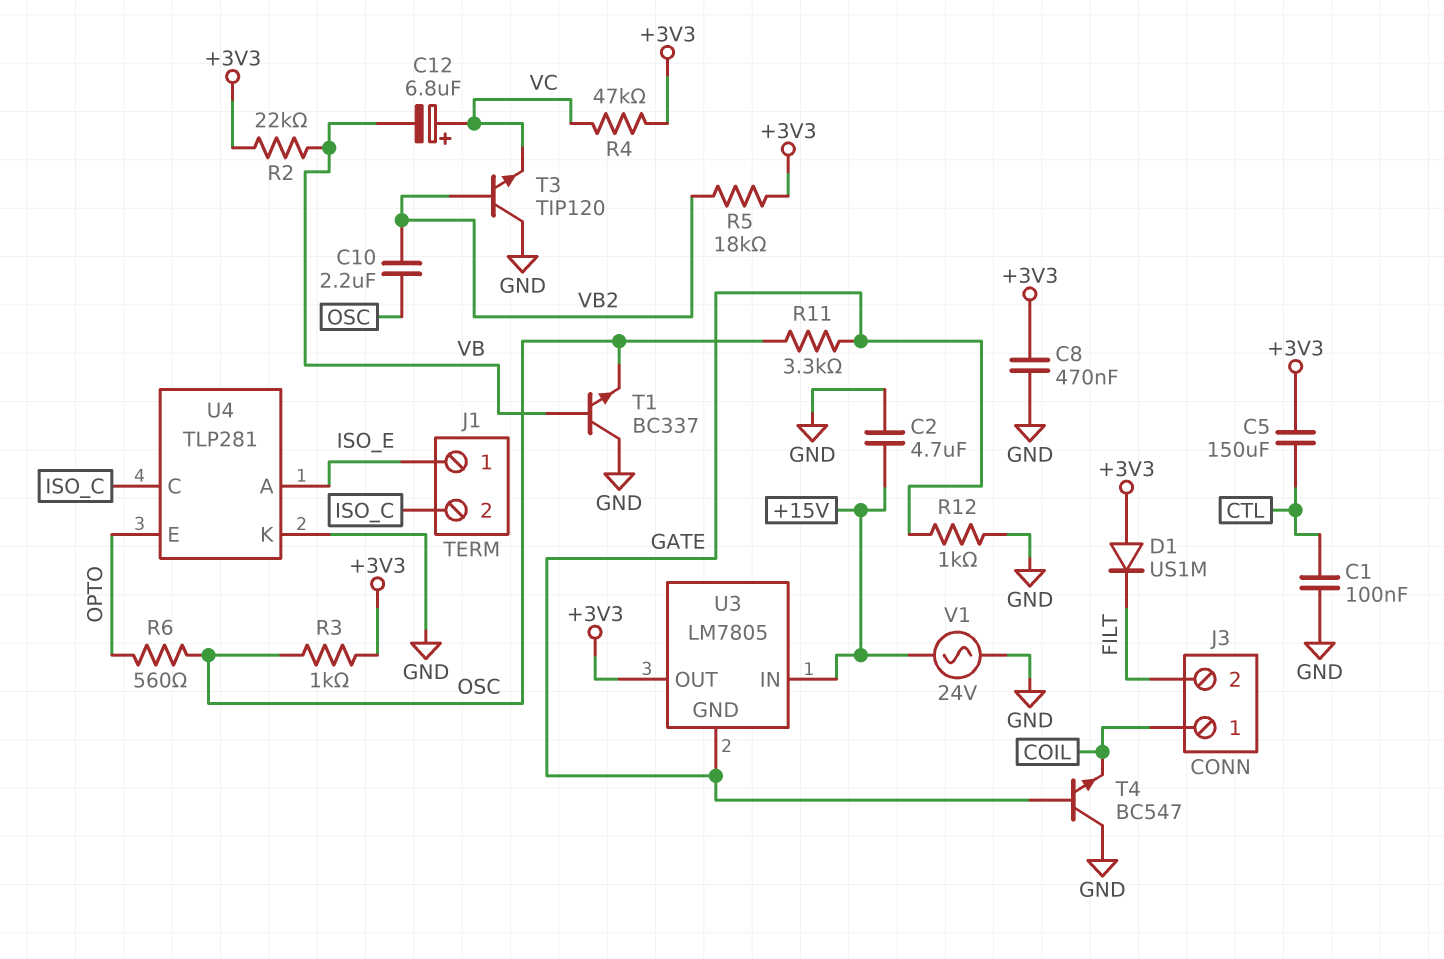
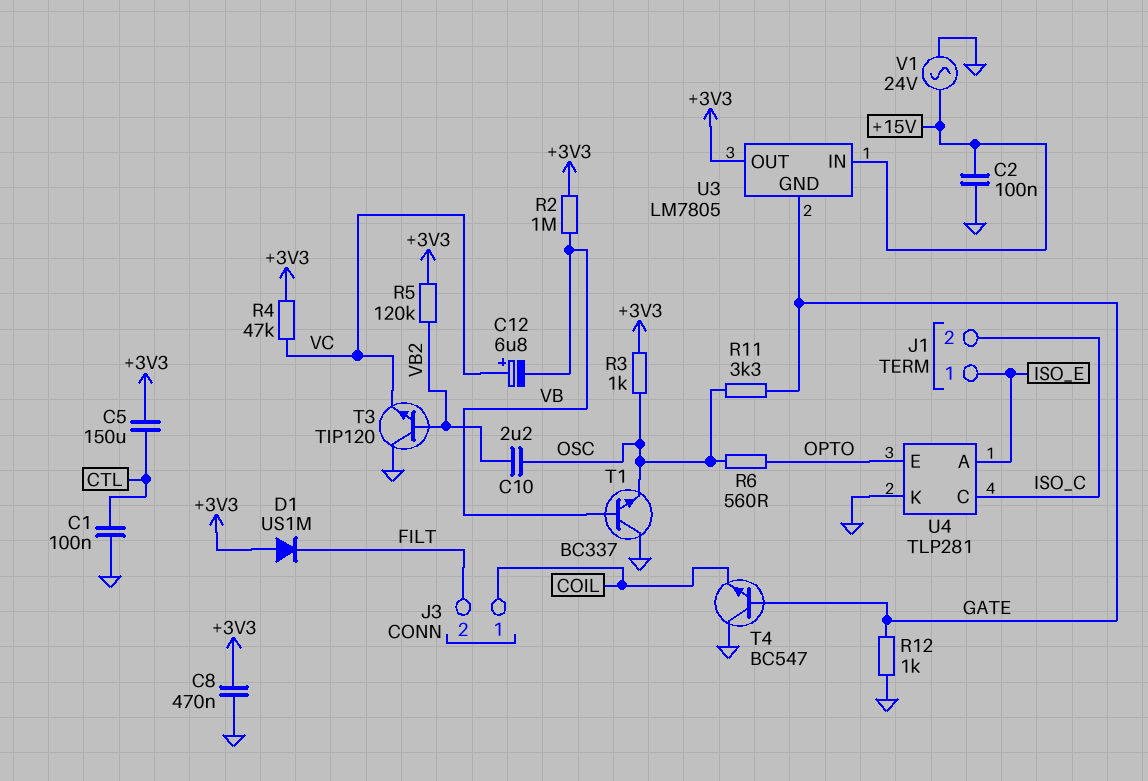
C2: 4.7uF (+15V, GND) -> 100nF (+15V, GND)
R2: 22k (+3V3, VB) -> 1M (+3V3, VB)
R5: 18k (+3V3, VB2) -> 120k (+3V3, VB2)

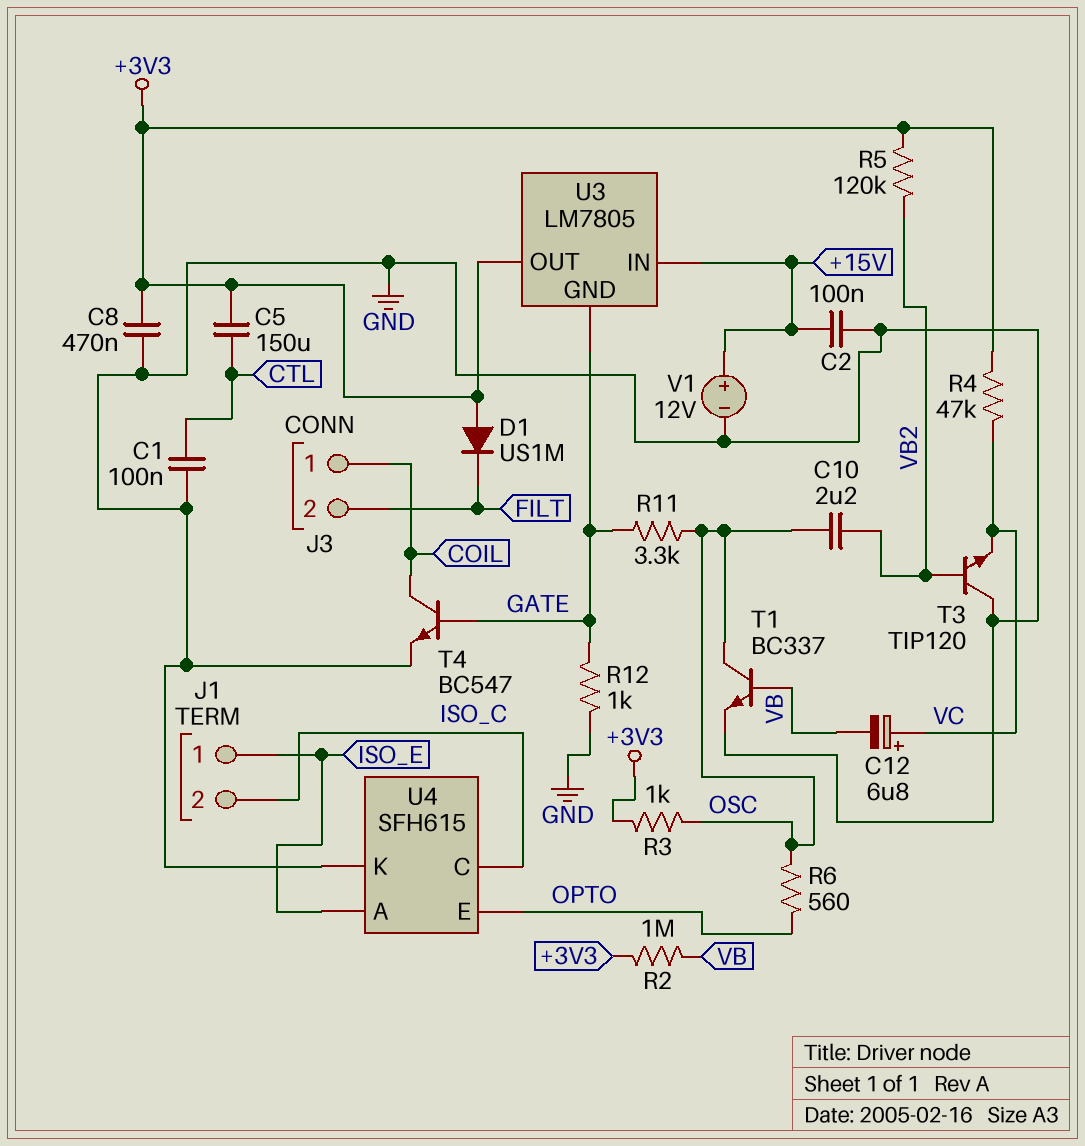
T1: NPN BC337 (B VB, C GND, E OSC) -> NPN BC337 (B VB, C OSC, E GND)
T4: NPN BC547 (B GATE, C GND, E COIL) -> NPN BC547 (B GATE, C COIL, E GND)
U4: TLP281 -> SFH615
V1: AC 24V (+15V, GND) -> 12V (plus +15V, minus GND)

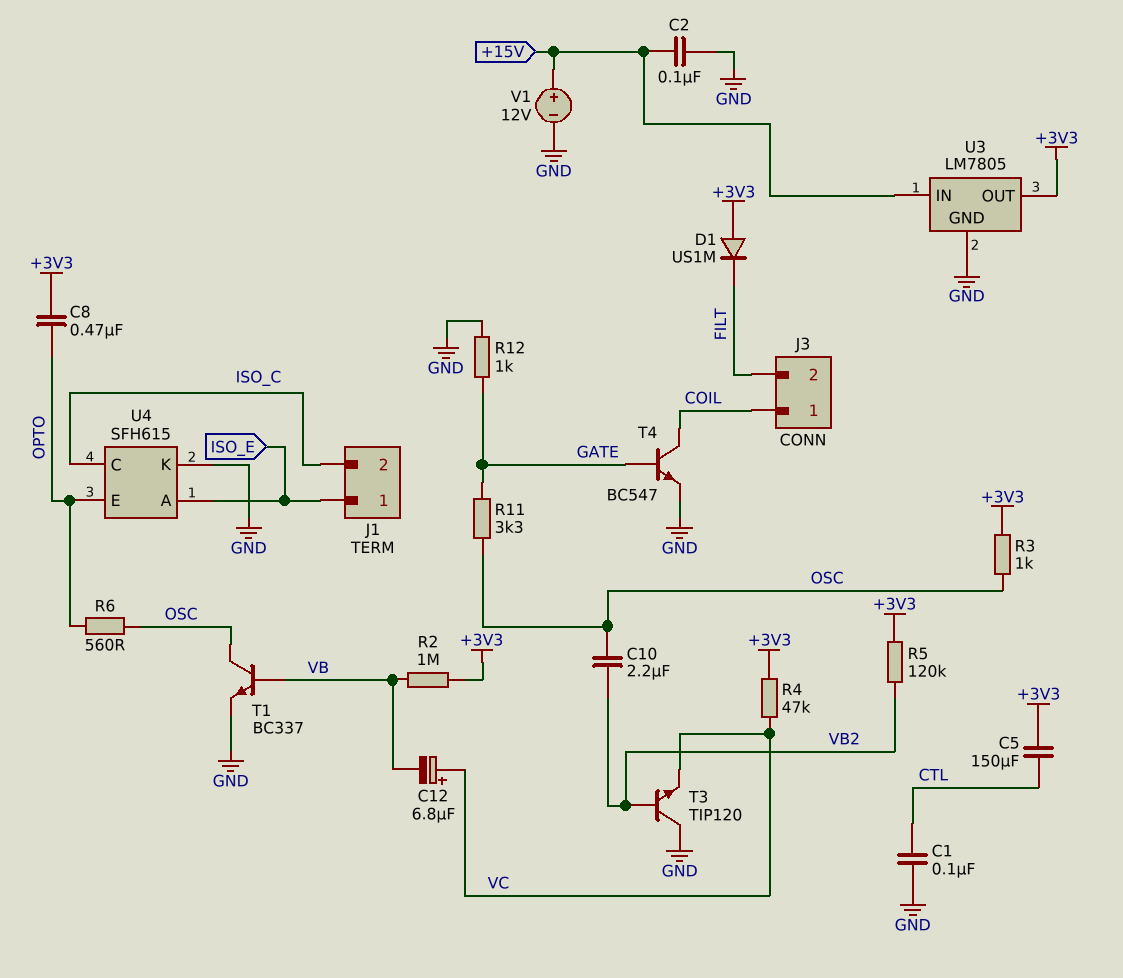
C8: 470nF (+3V3, GND) -> 470nF (+3V3, OPTO)
U3 pin GND: GATE -> GND

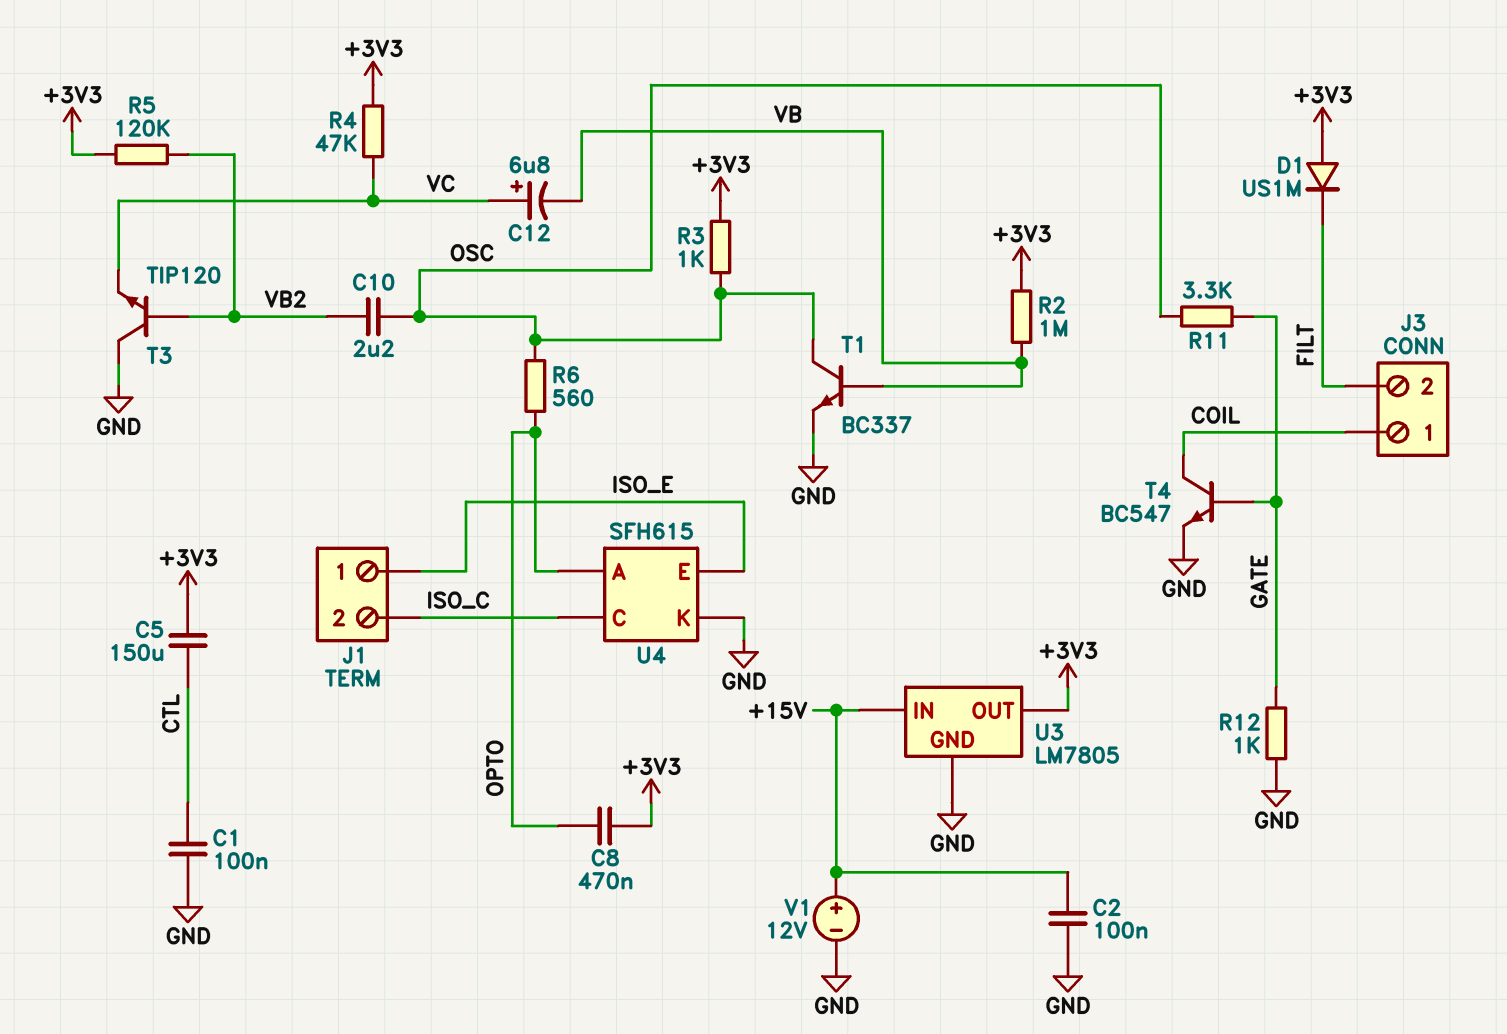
U4 pin A: ISO_E -> OPTO
U4 pin E: OPTO -> ISO_E

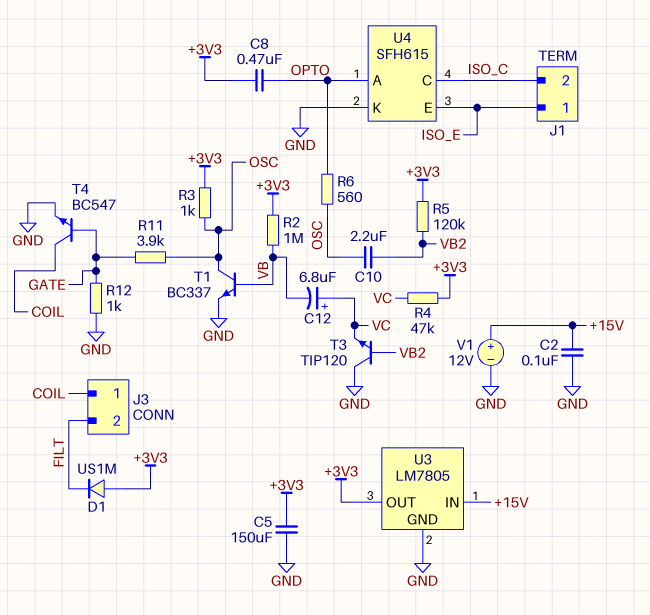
C1: 100nF (CTL, GND) -> none
C5: 150uF (+3V3, CTL) -> 150uF (+3V3, GND)
R11: 3.3k (GATE, OSC) -> 3.9k (GATE, OSC)

